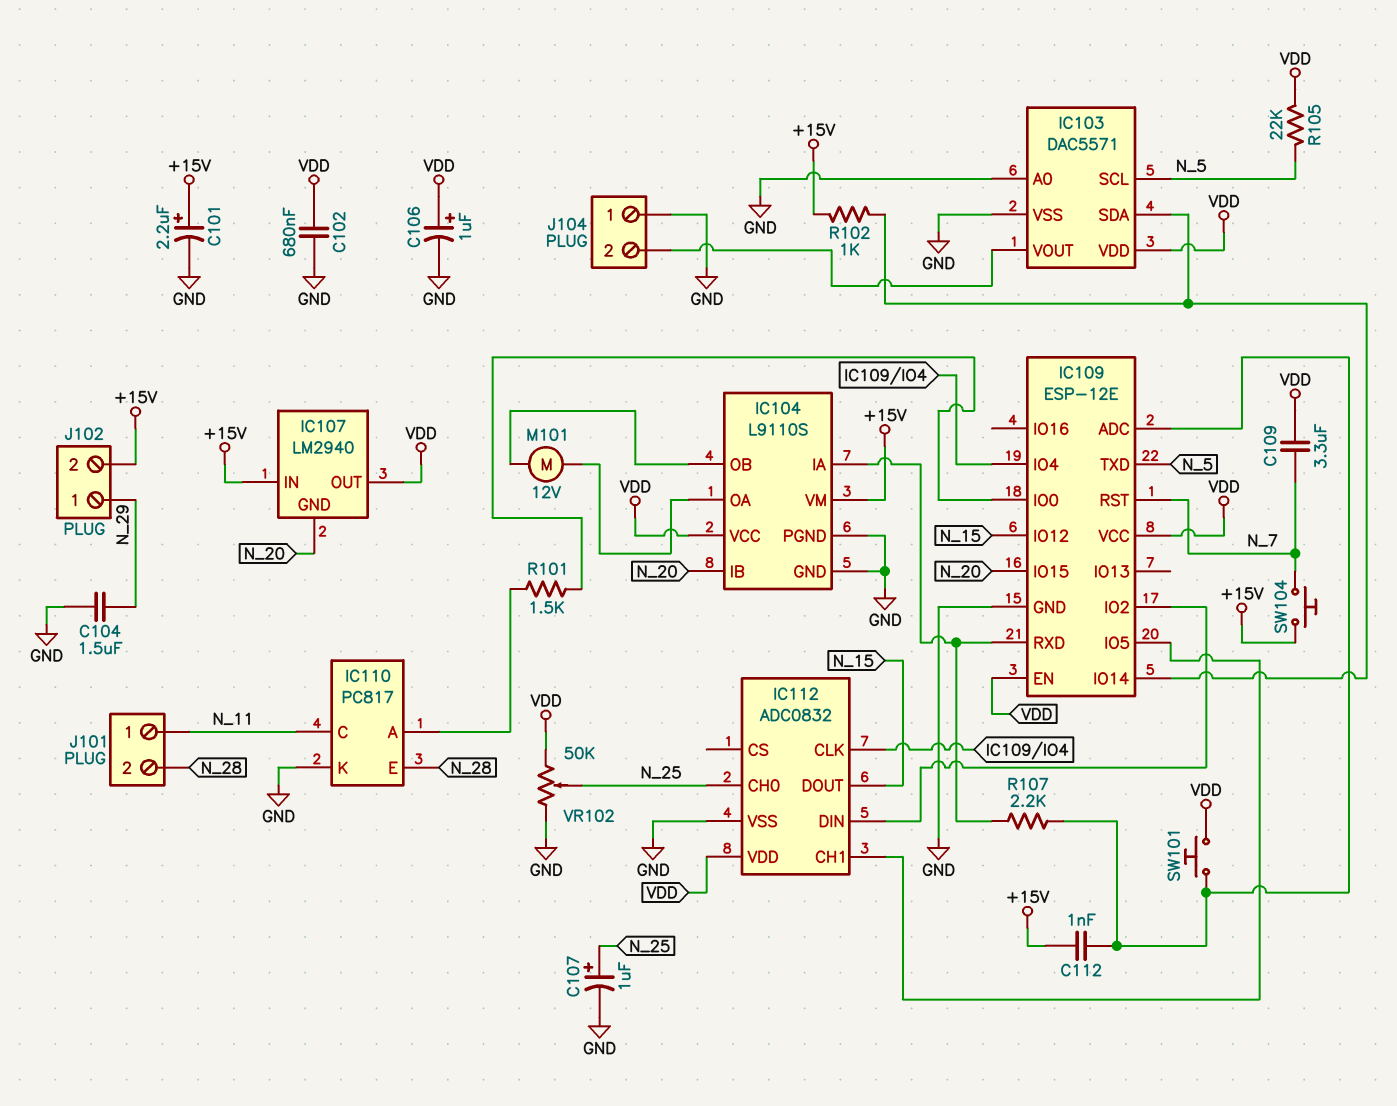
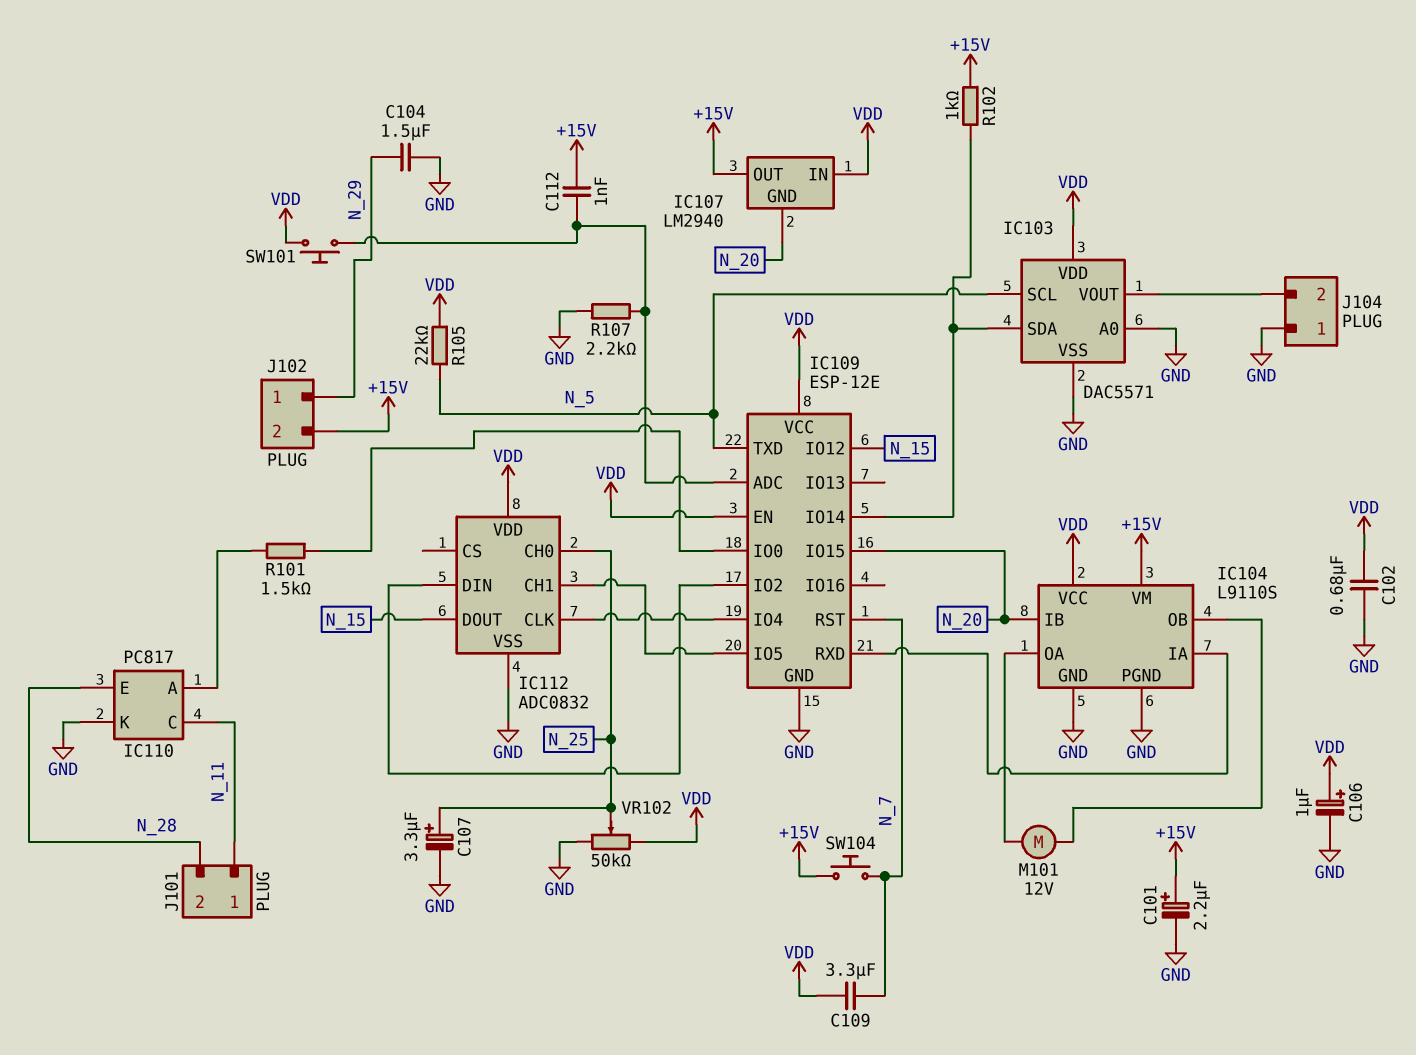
C107: 1uF (plus N_25, minus GND) -> 3.3uF (plus N_25, minus GND)
IC107 pin IN: +15V -> VDD
IC107 pin OUT: VDD -> +15V
R107: 2.2k (IC104/IA, IC109/ADC) -> 2.2k (GND, IC109/ADC)

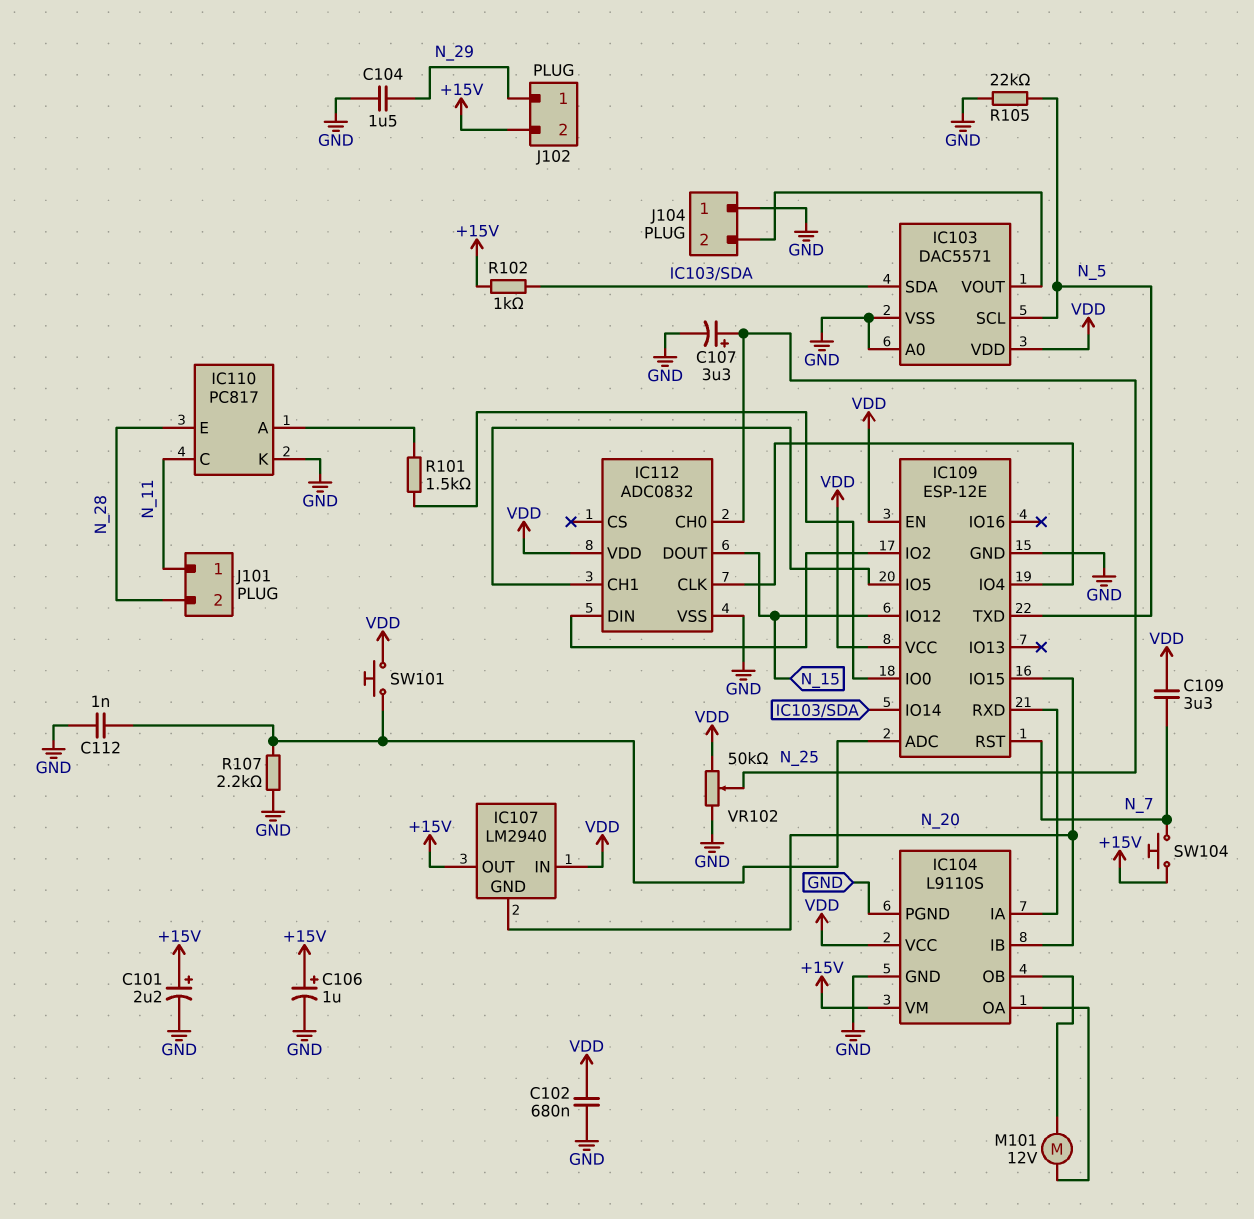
C106: 1uF (plus VDD, minus GND) -> 1uF (plus +15V, minus GND)
C112: 1nF (+15V, IC109/ADC) -> 1nF (GND, IC109/ADC)
R105: 22k (N_5, VDD) -> 22k (GND, N_5)

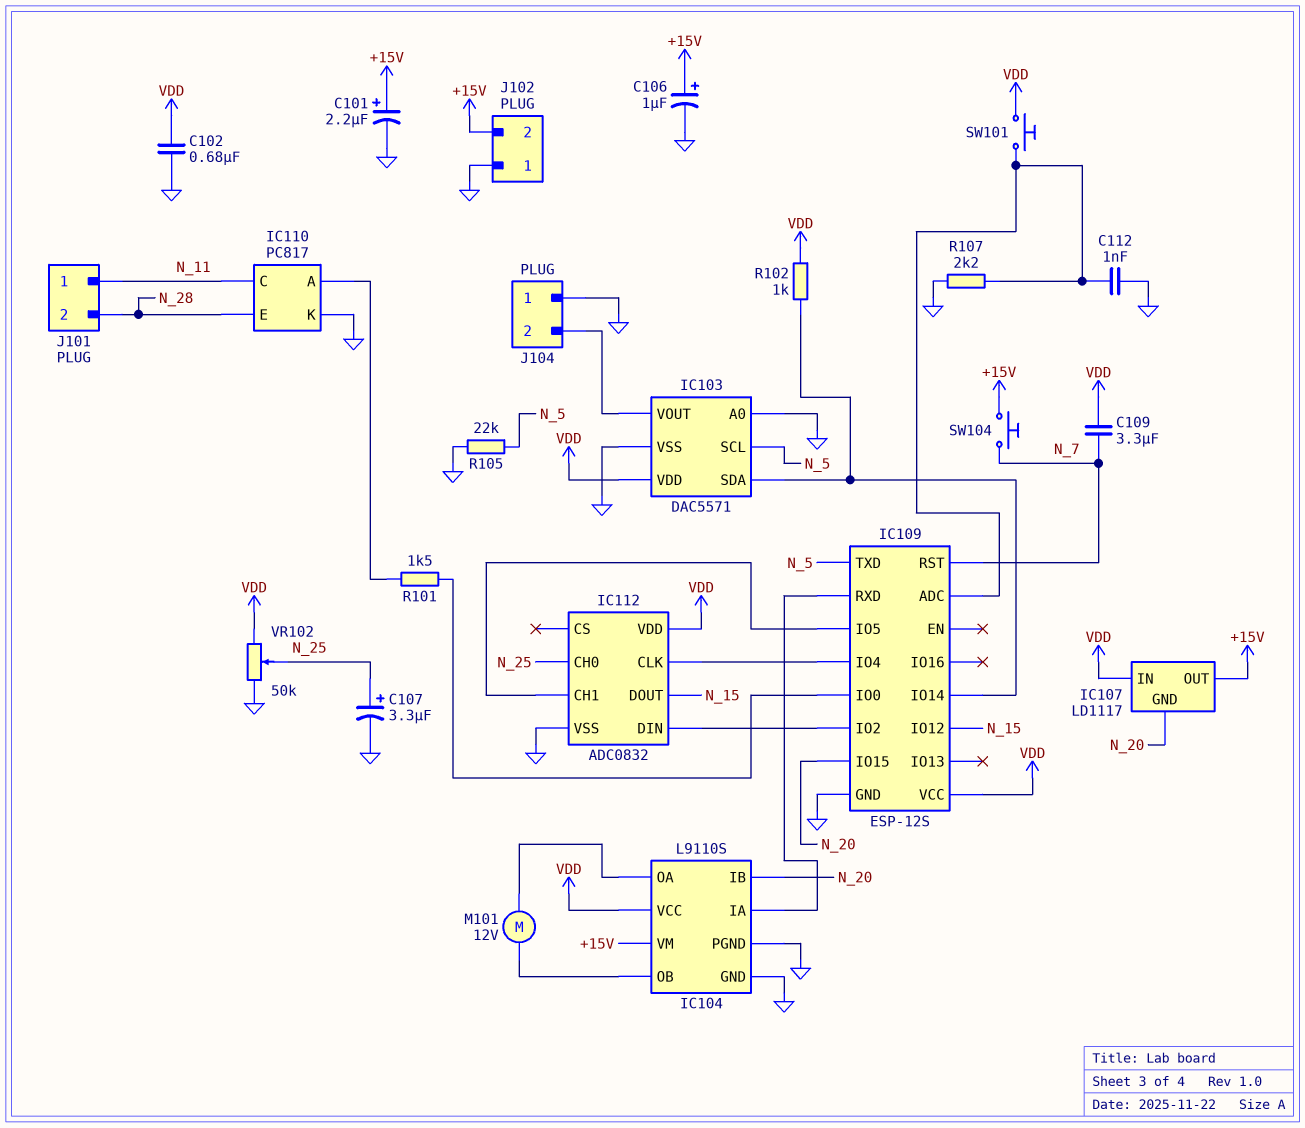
C104: 1.5uF (GND, N_29) -> none
IC107: LM2940 -> LD1117
IC109: ESP-12E -> ESP-12S
IC109 pin EN: VDD -> none
J102 pin 1: N_29 -> GND
R102: 1k (+15V, IC103/SDA) -> 1k (IC103/SDA, VDD)

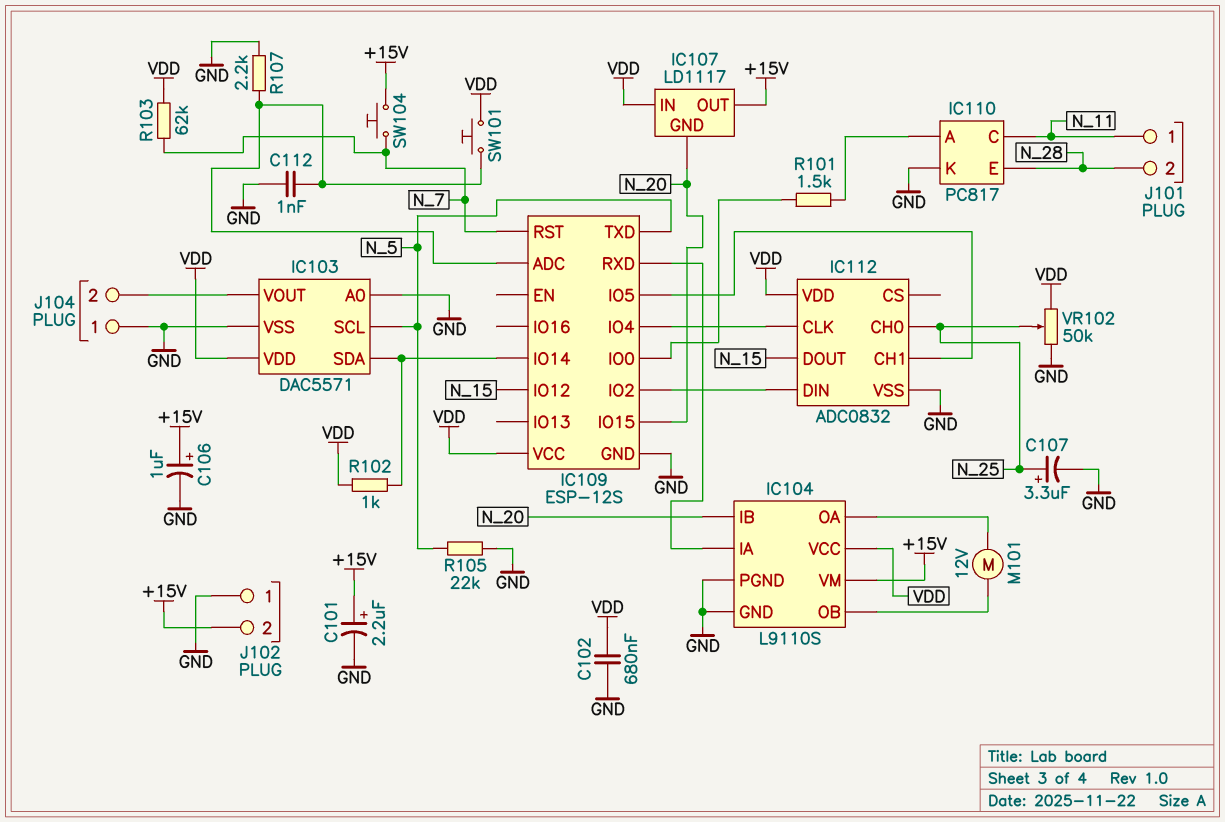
C109: 3.3uF (N_7, VDD) -> none
R103: none -> 62k (N_7, VDD)

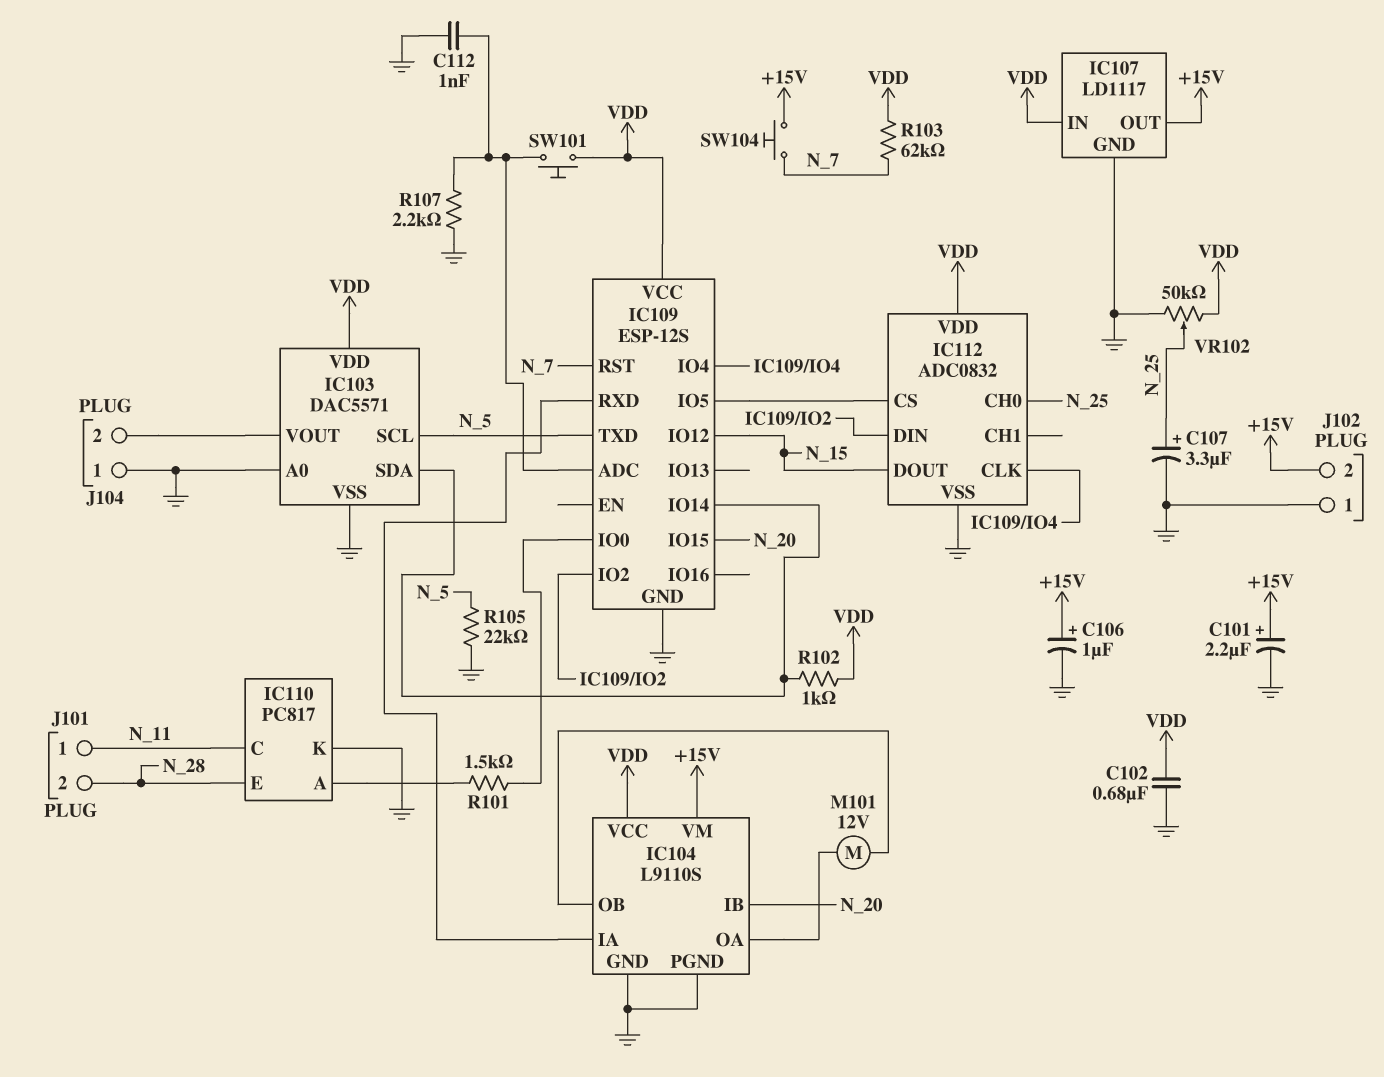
IC107 pin GND: N_20 -> GND
IC112 pin CH1: IC109/IO5 -> none
IC112 pin CS: none -> IC109/IO5

